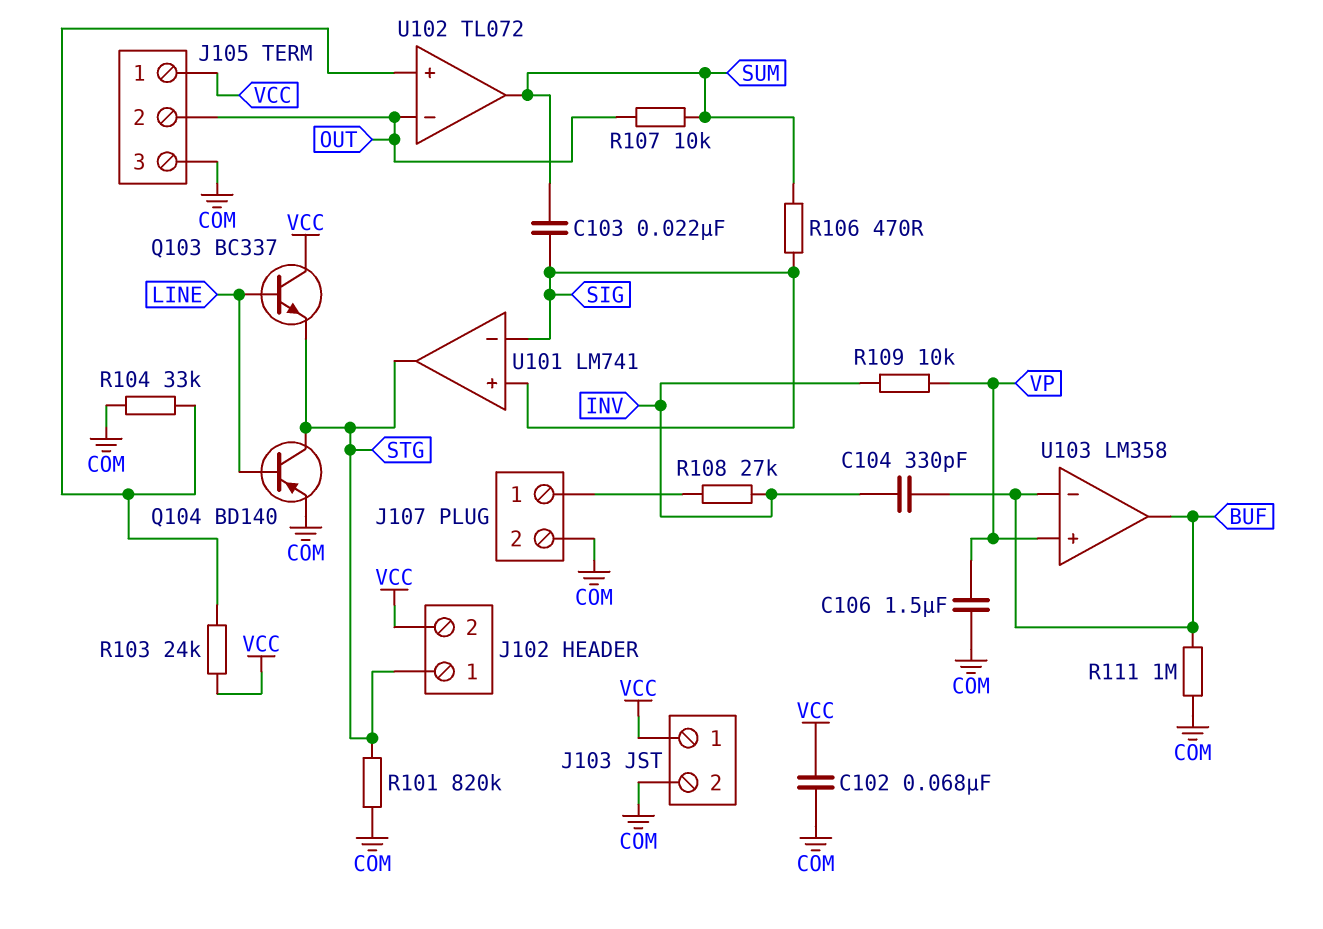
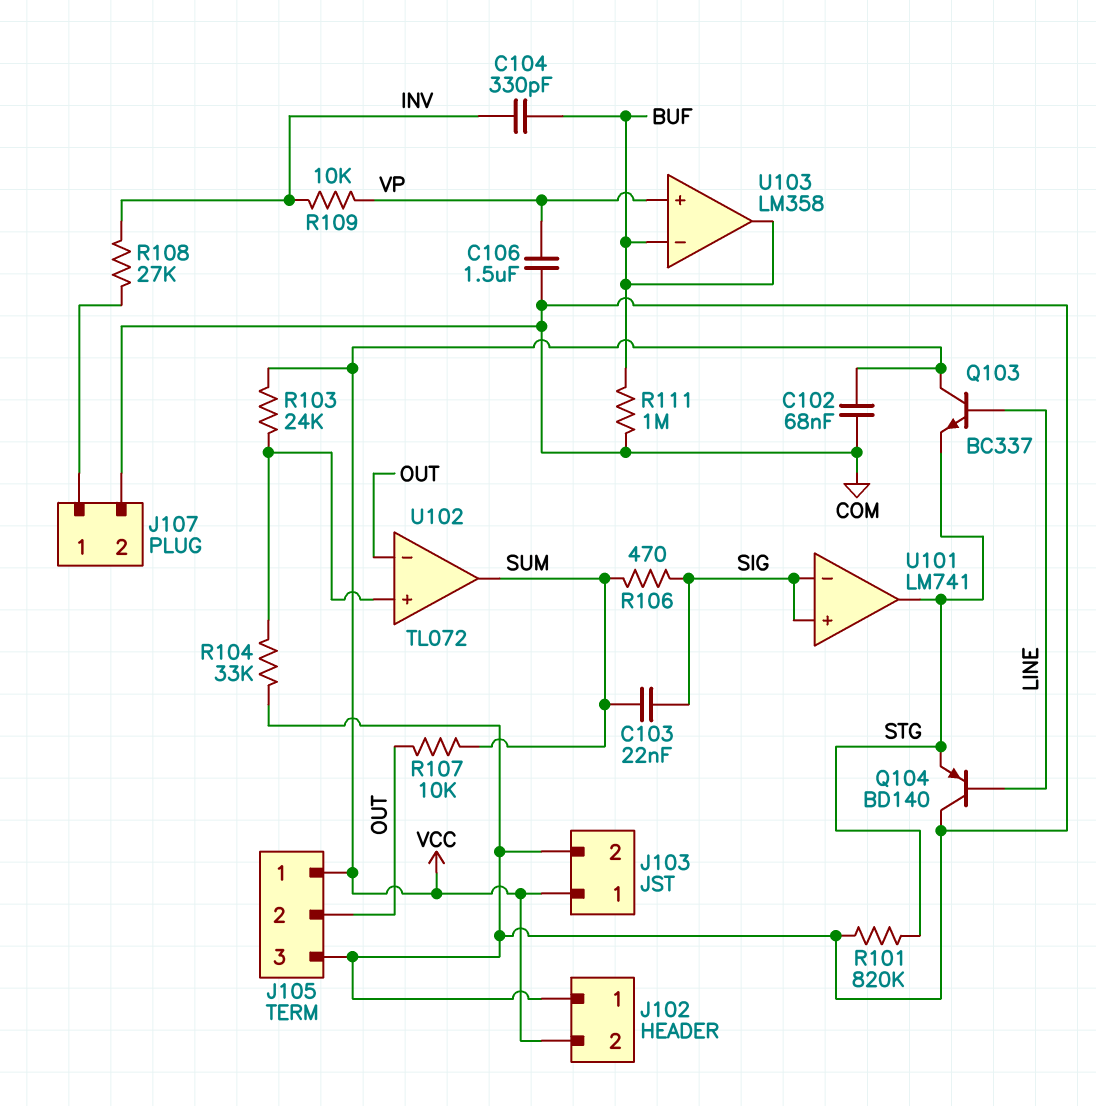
J102 pin 1: STG -> COM
Q104: PNP BD140 (B LINE, C STG, E COM) -> PNP BD140 (B LINE, C COM, E STG)

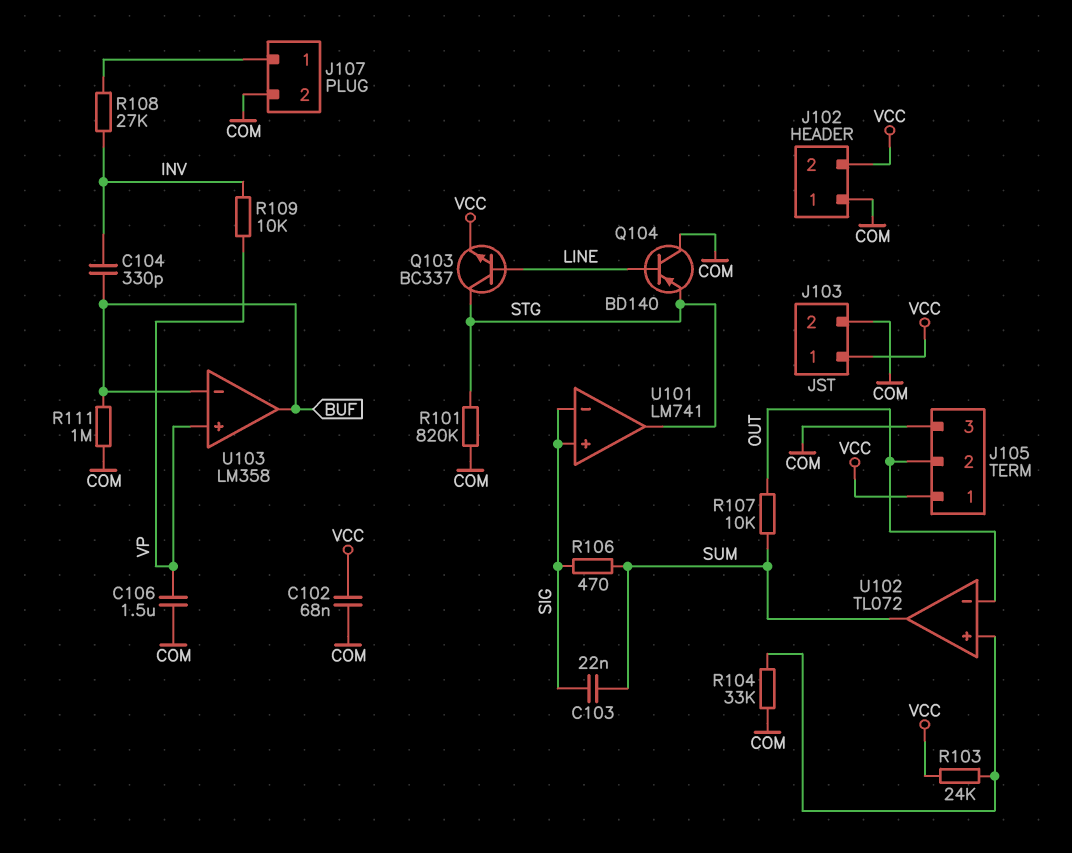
Q103: NPN BC337 (B LINE, C VCC, E STG) -> NPN BC337 (B LINE, C STG, E VCC)

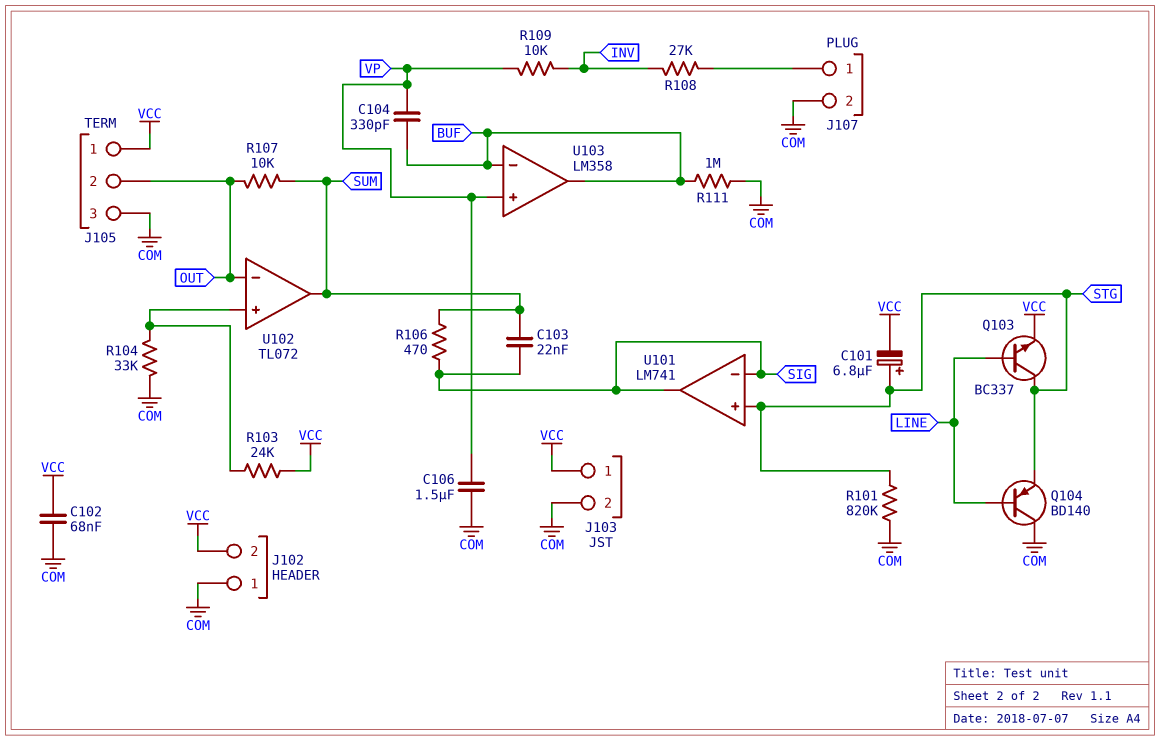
C101: none -> 6.8uF (plus STG, minus VCC)
C104: 330pF (BUF, INV) -> 330pF (BUF, VP)
U101 pin in+: SIG -> STG
U101 pin out: STG -> SIG

